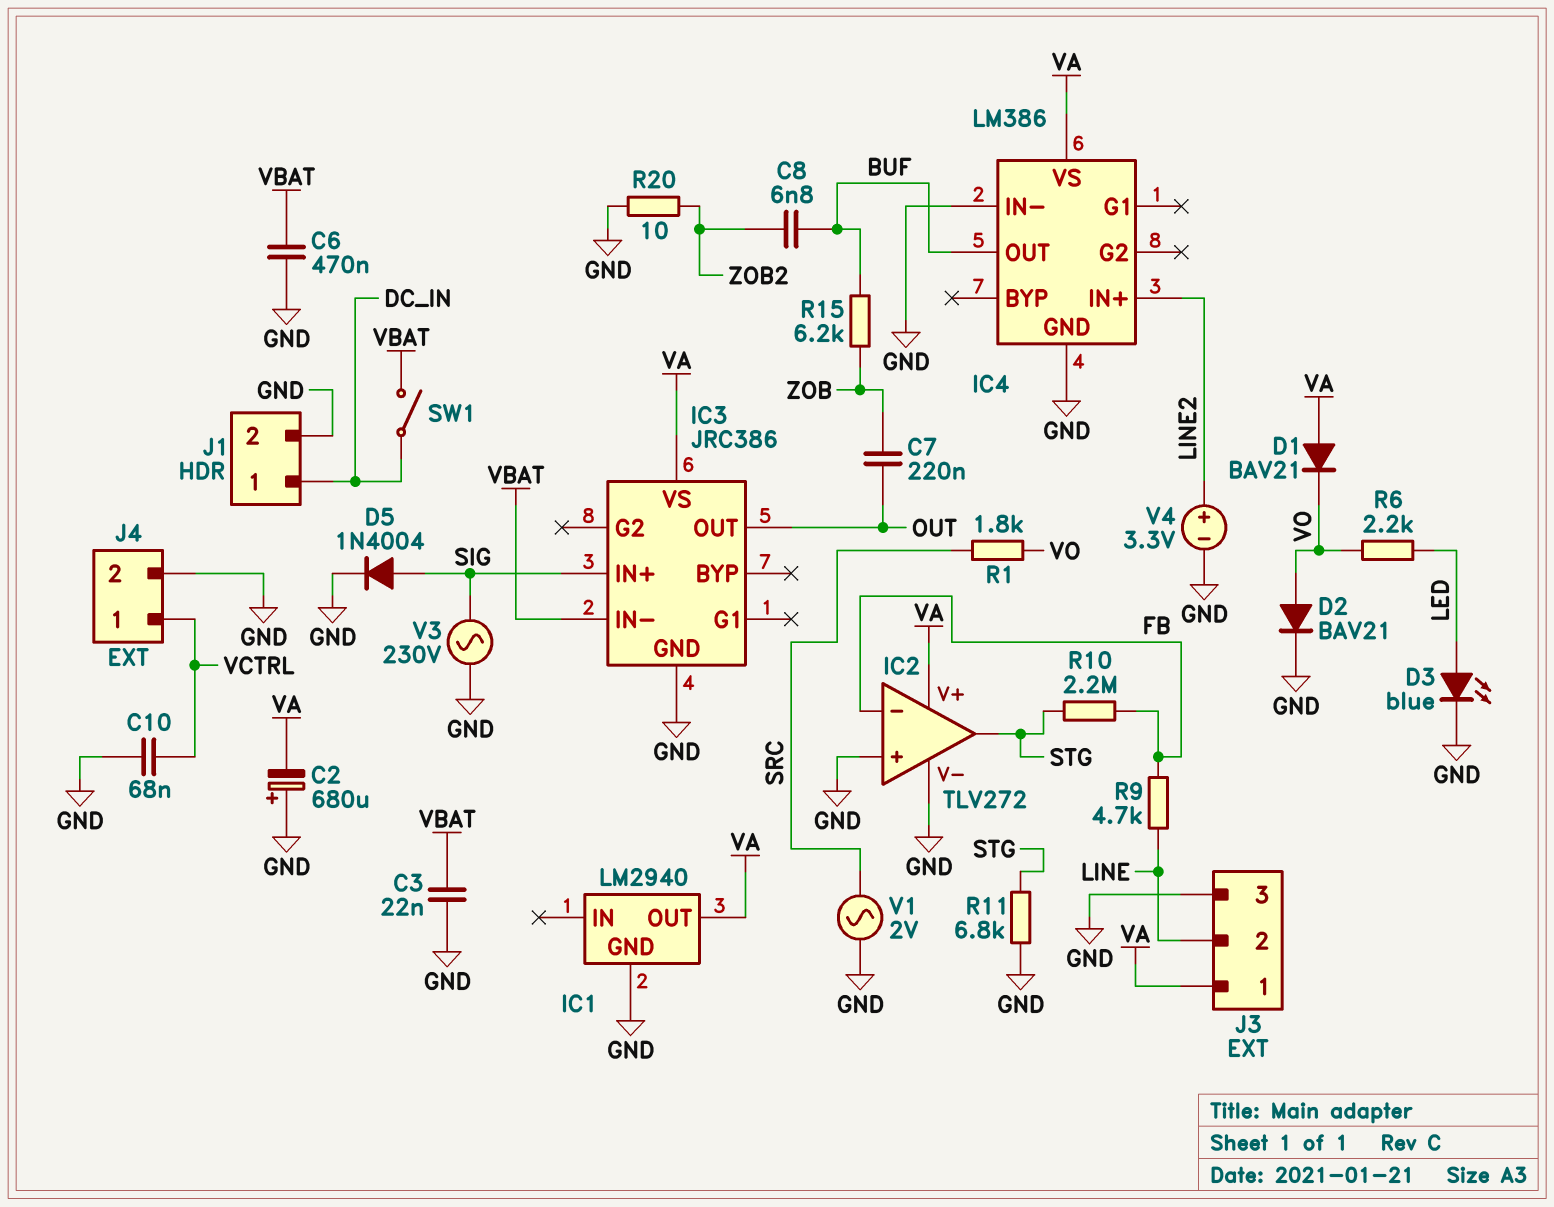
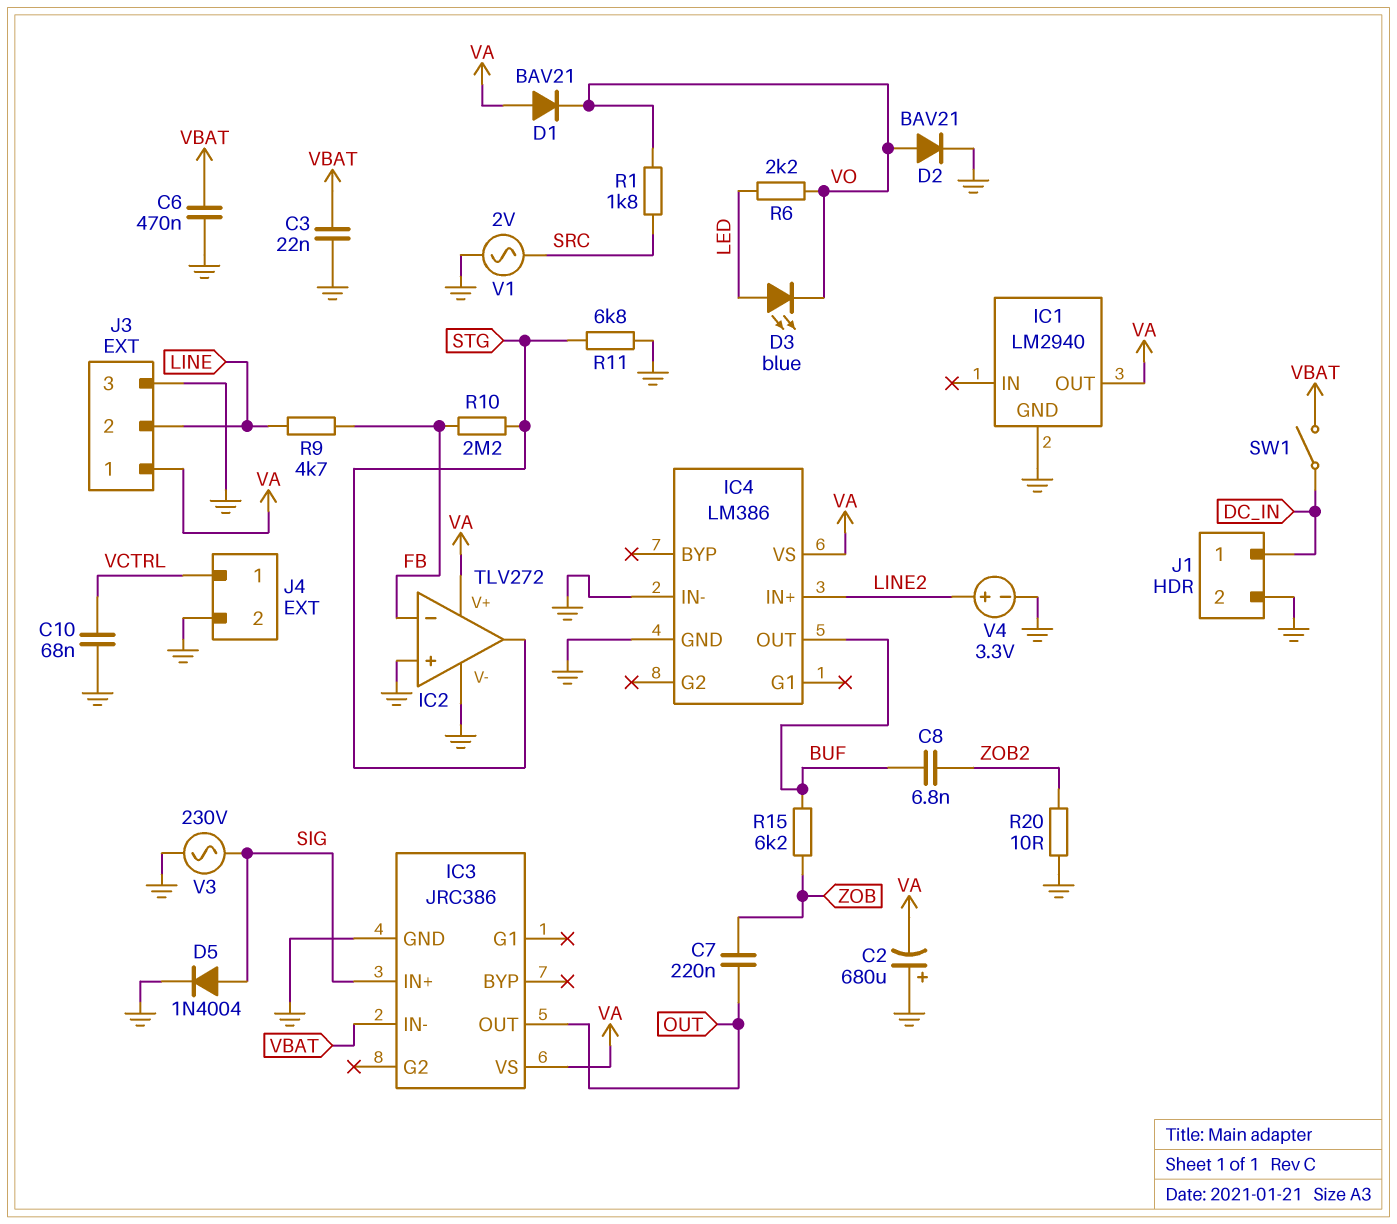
D3: LED blue (A LED, K GND) -> LED blue (A LED, K VO)

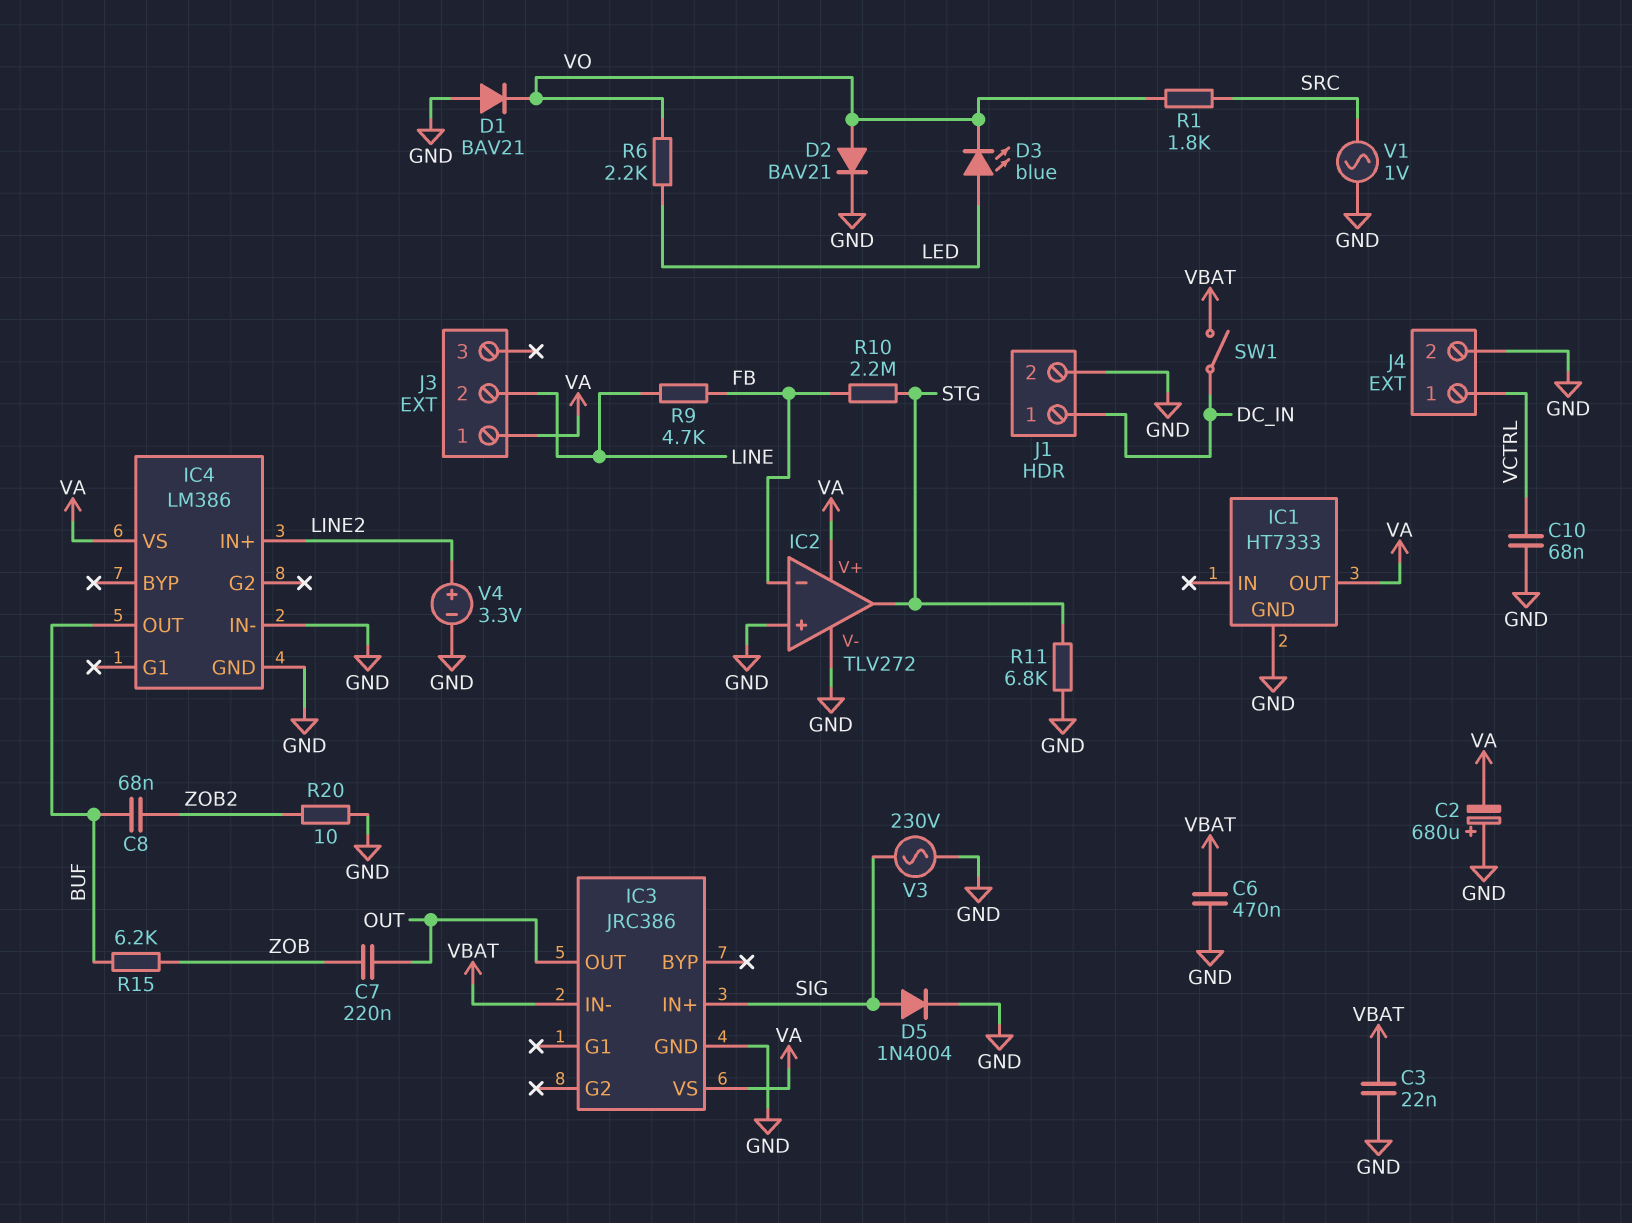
C8: 6.8nF (BUF, ZOB2) -> 68nF (BUF, ZOB2)
D1: diode BAV21 (A VA, K VO) -> diode BAV21 (A GND, K VO)
IC1: LM2940 -> HT7333
J3 pin 3: GND -> none
V1: AC 2V (GND, SRC) -> AC 1V (GND, SRC)

